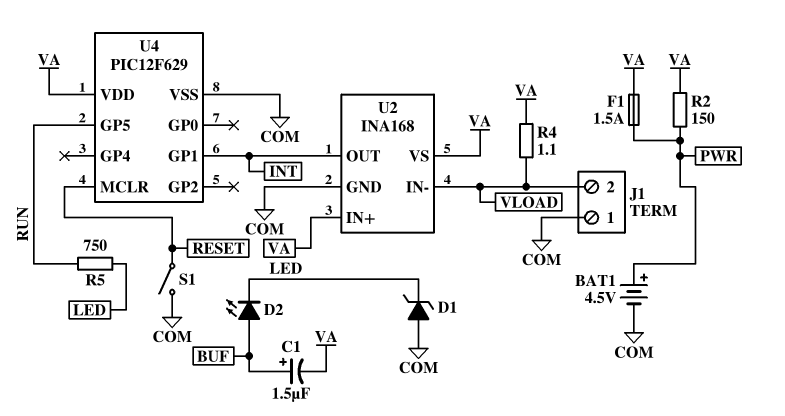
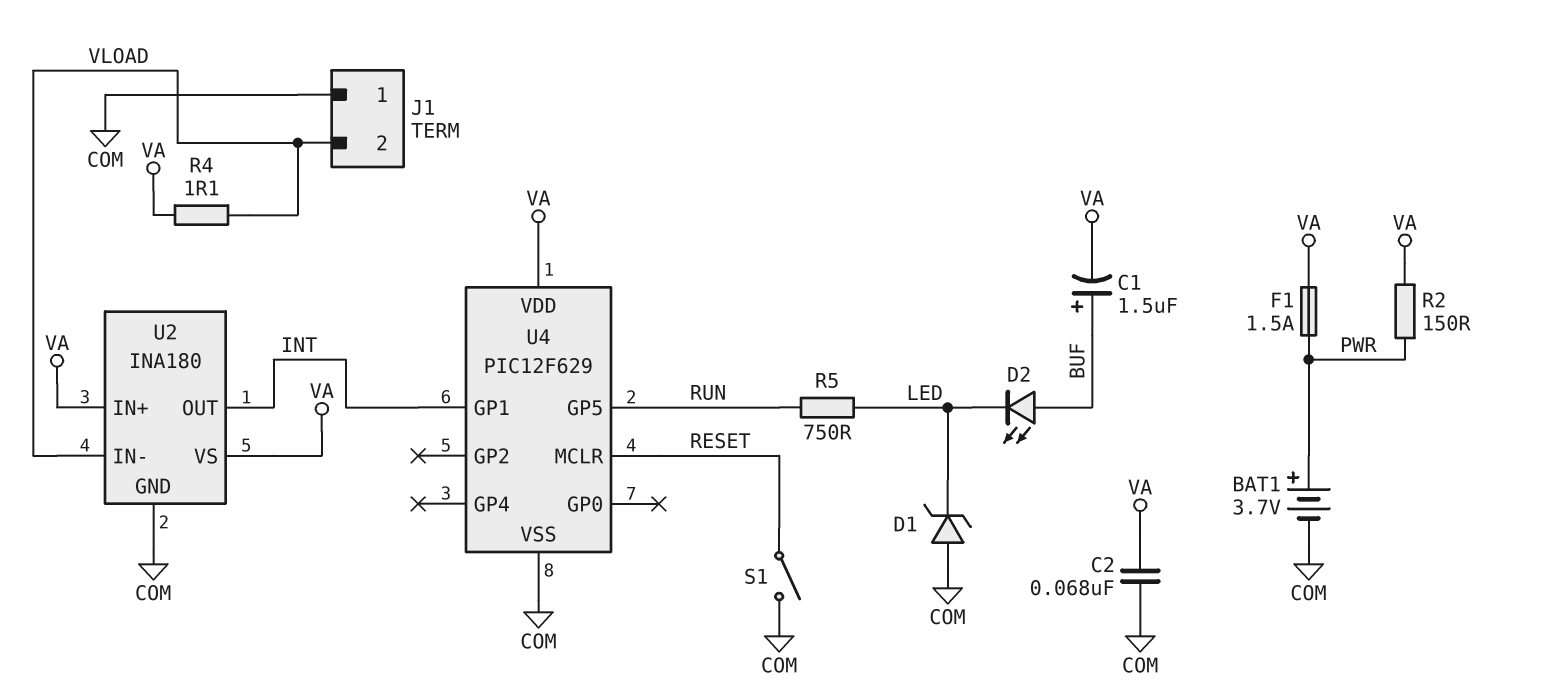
BAT1: 4.5V (plus PWR, minus COM) -> 3.7V (plus PWR, minus COM)
C2: none -> 68nF (COM, VA)
U2: INA168 -> INA180

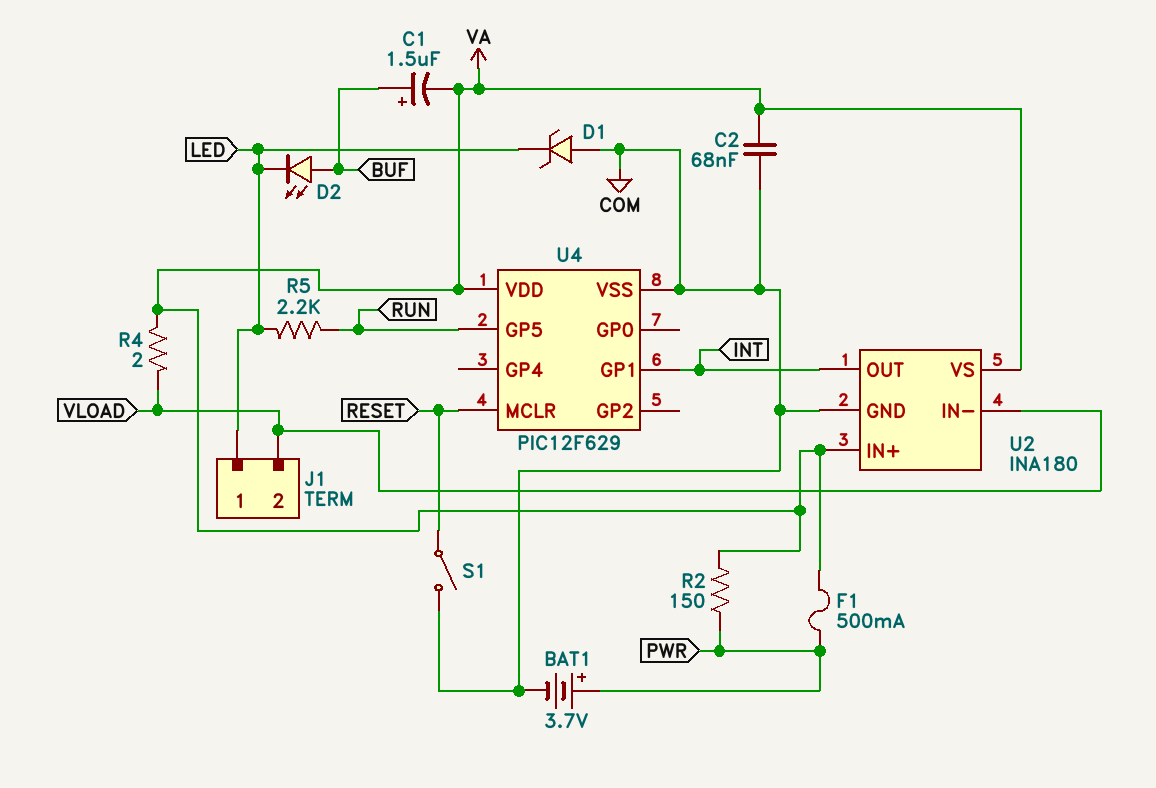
F1: 1.5A (PWR, VA) -> 500mA (PWR, VA)
J1 pin 1: COM -> LED
R4: 1.1 (VA, VLOAD) -> 2 (VA, VLOAD)
R5: 750 (LED, RUN) -> 2.2k (LED, RUN)

